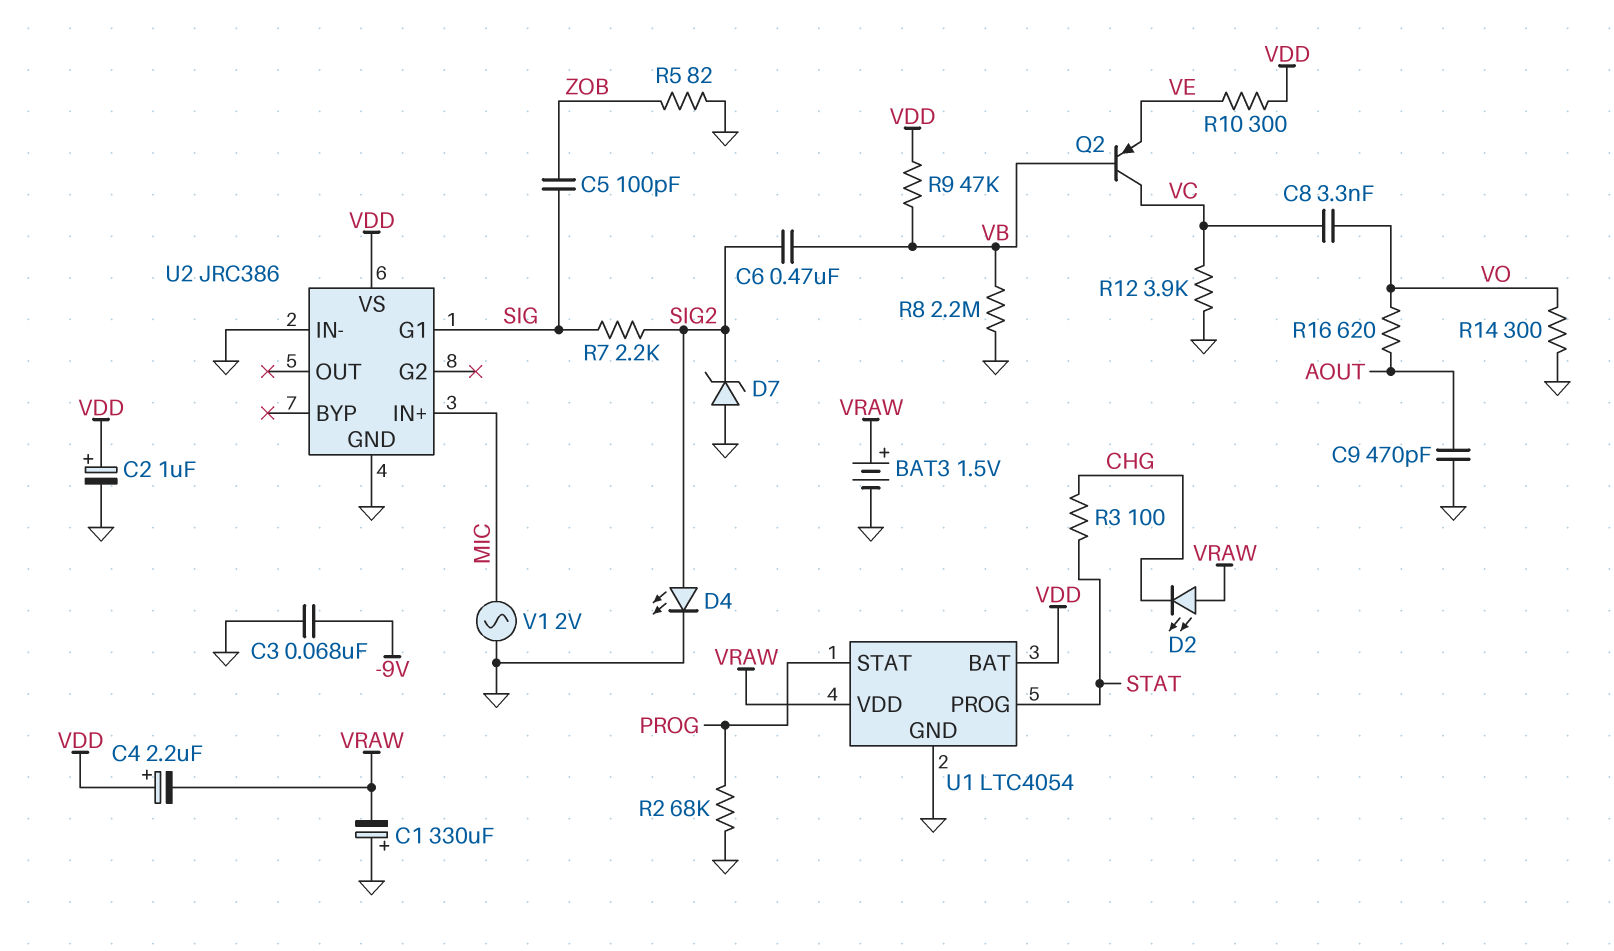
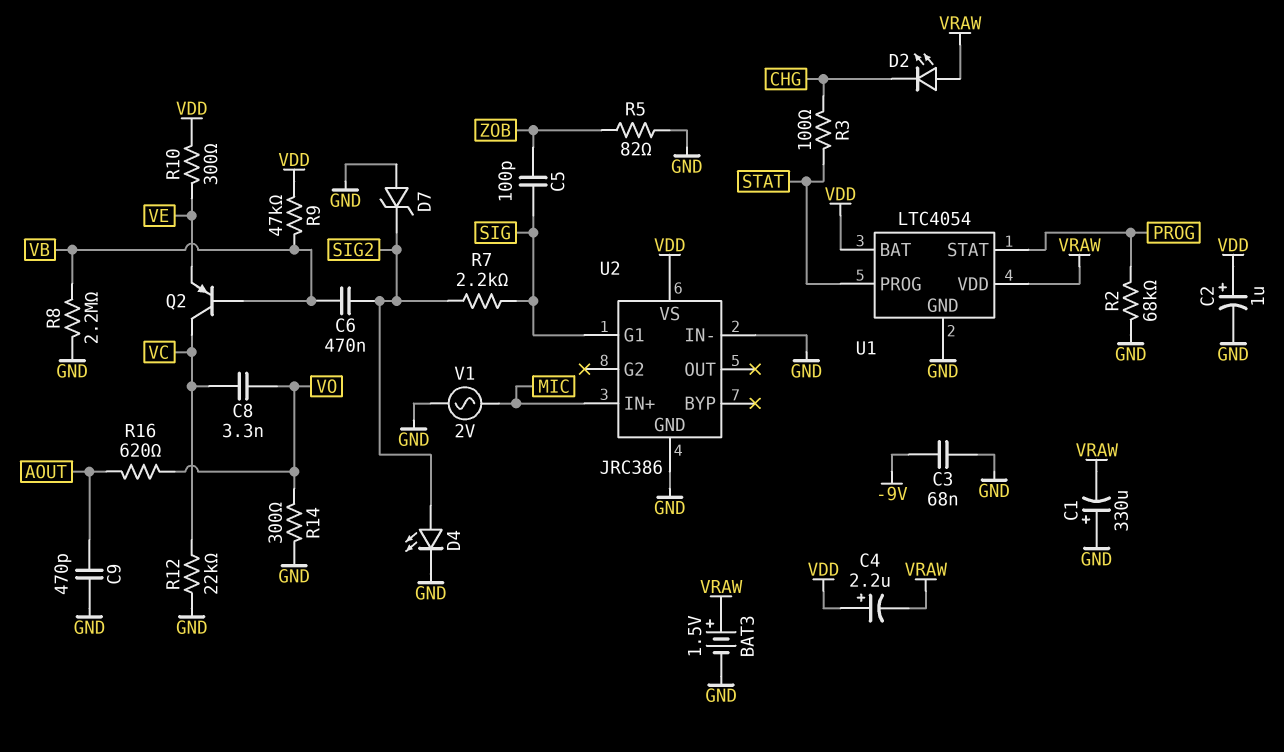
R12: 3.9k (GND, VC) -> 22k (GND, VC)

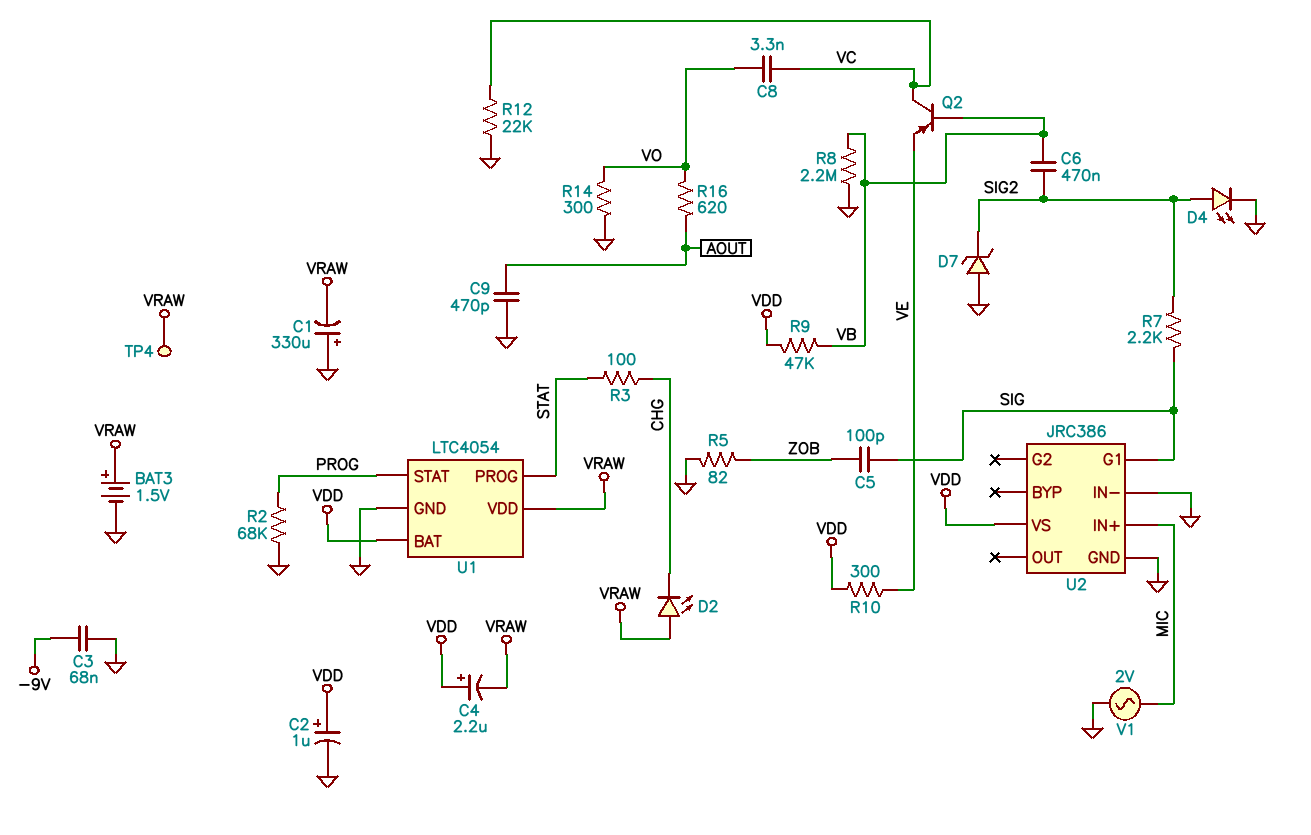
TP4: none -> test point (VRAW)

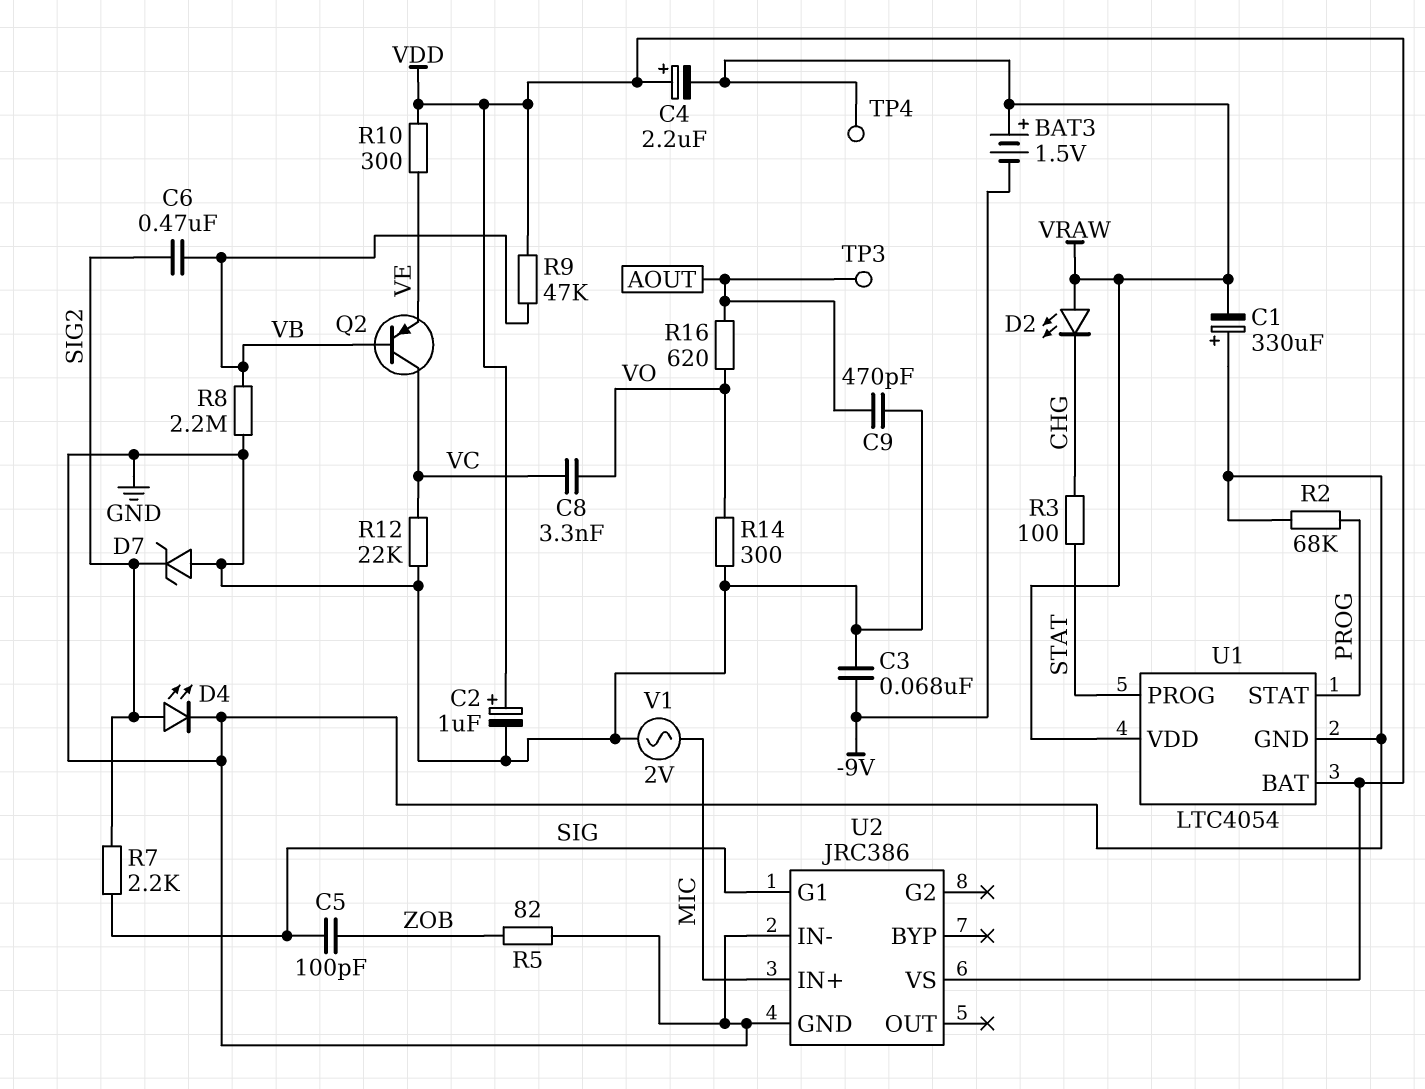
BAT3: 1.5V (plus VRAW, minus GND) -> 1.5V (plus VRAW, minus -9V)
TP3: none -> test point (AOUT)

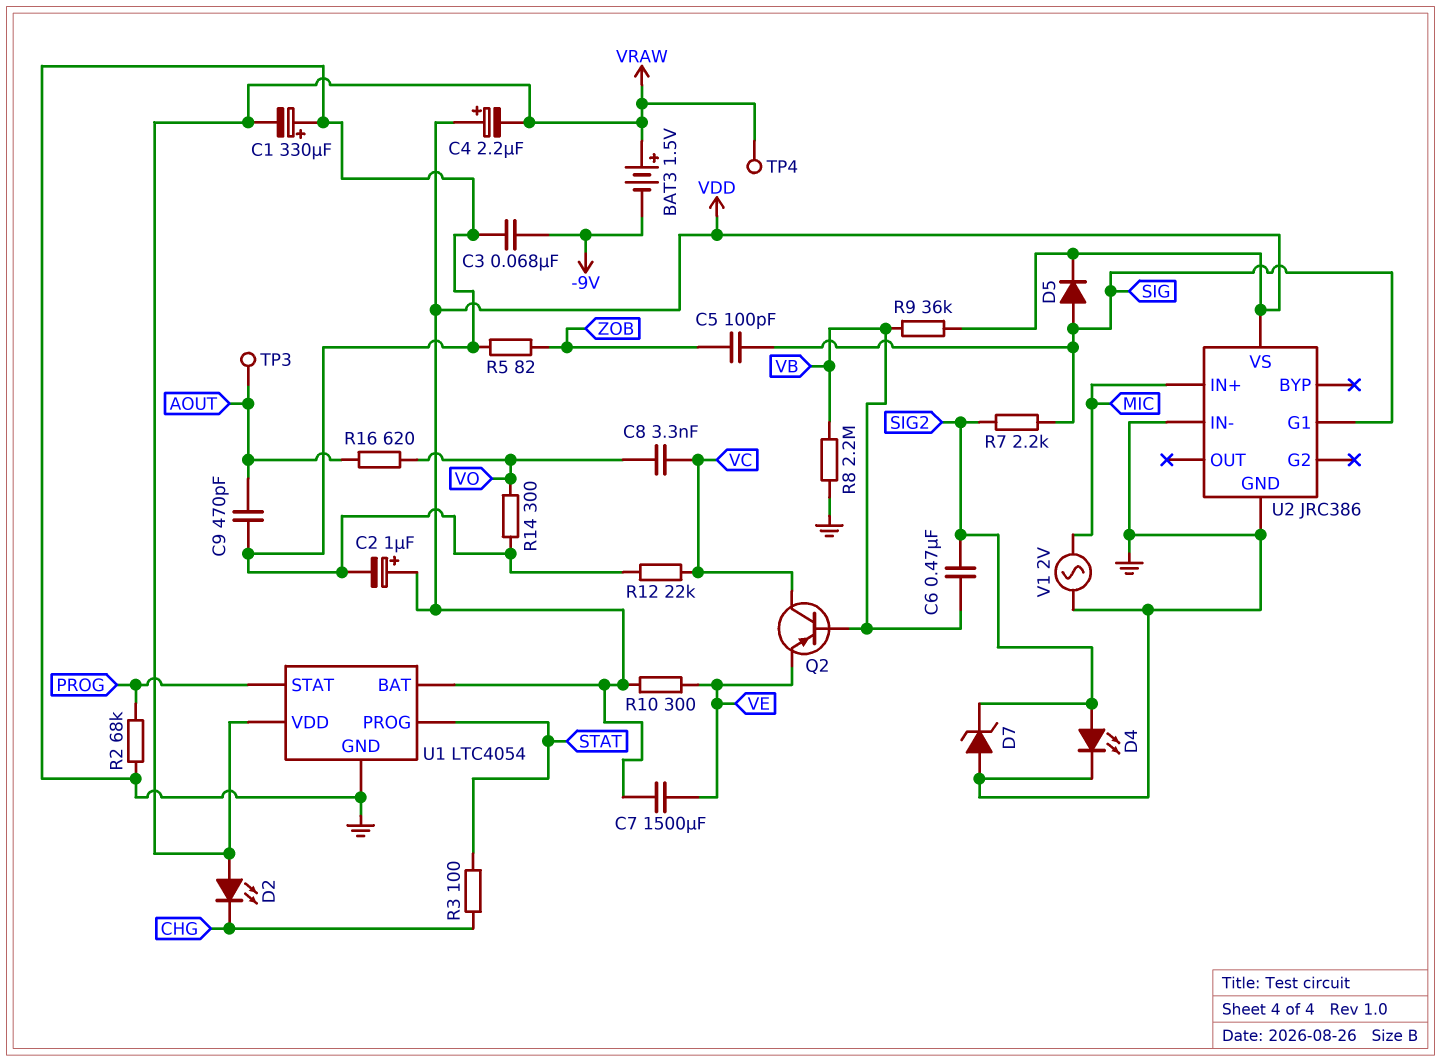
C7: none -> 1500uF (VDD, VE)
D5: none -> diode (A SIG, K VDD)
R9: 47k (VB, VDD) -> 36k (VB, VDD)

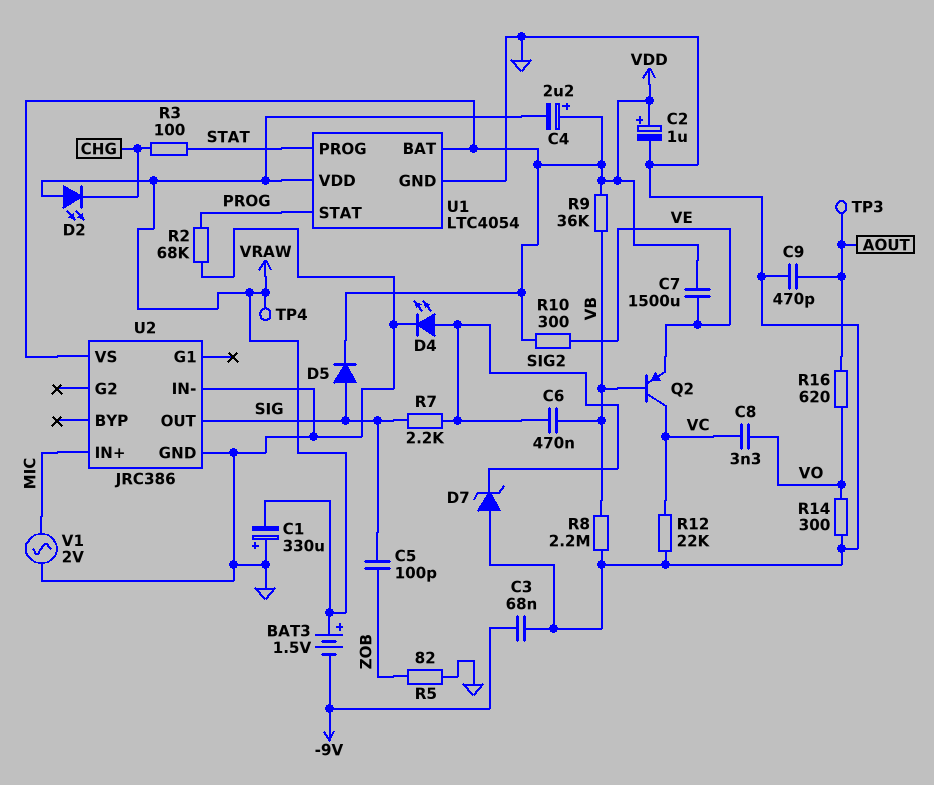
U2 pin G1: SIG -> none
U2 pin OUT: none -> SIG

